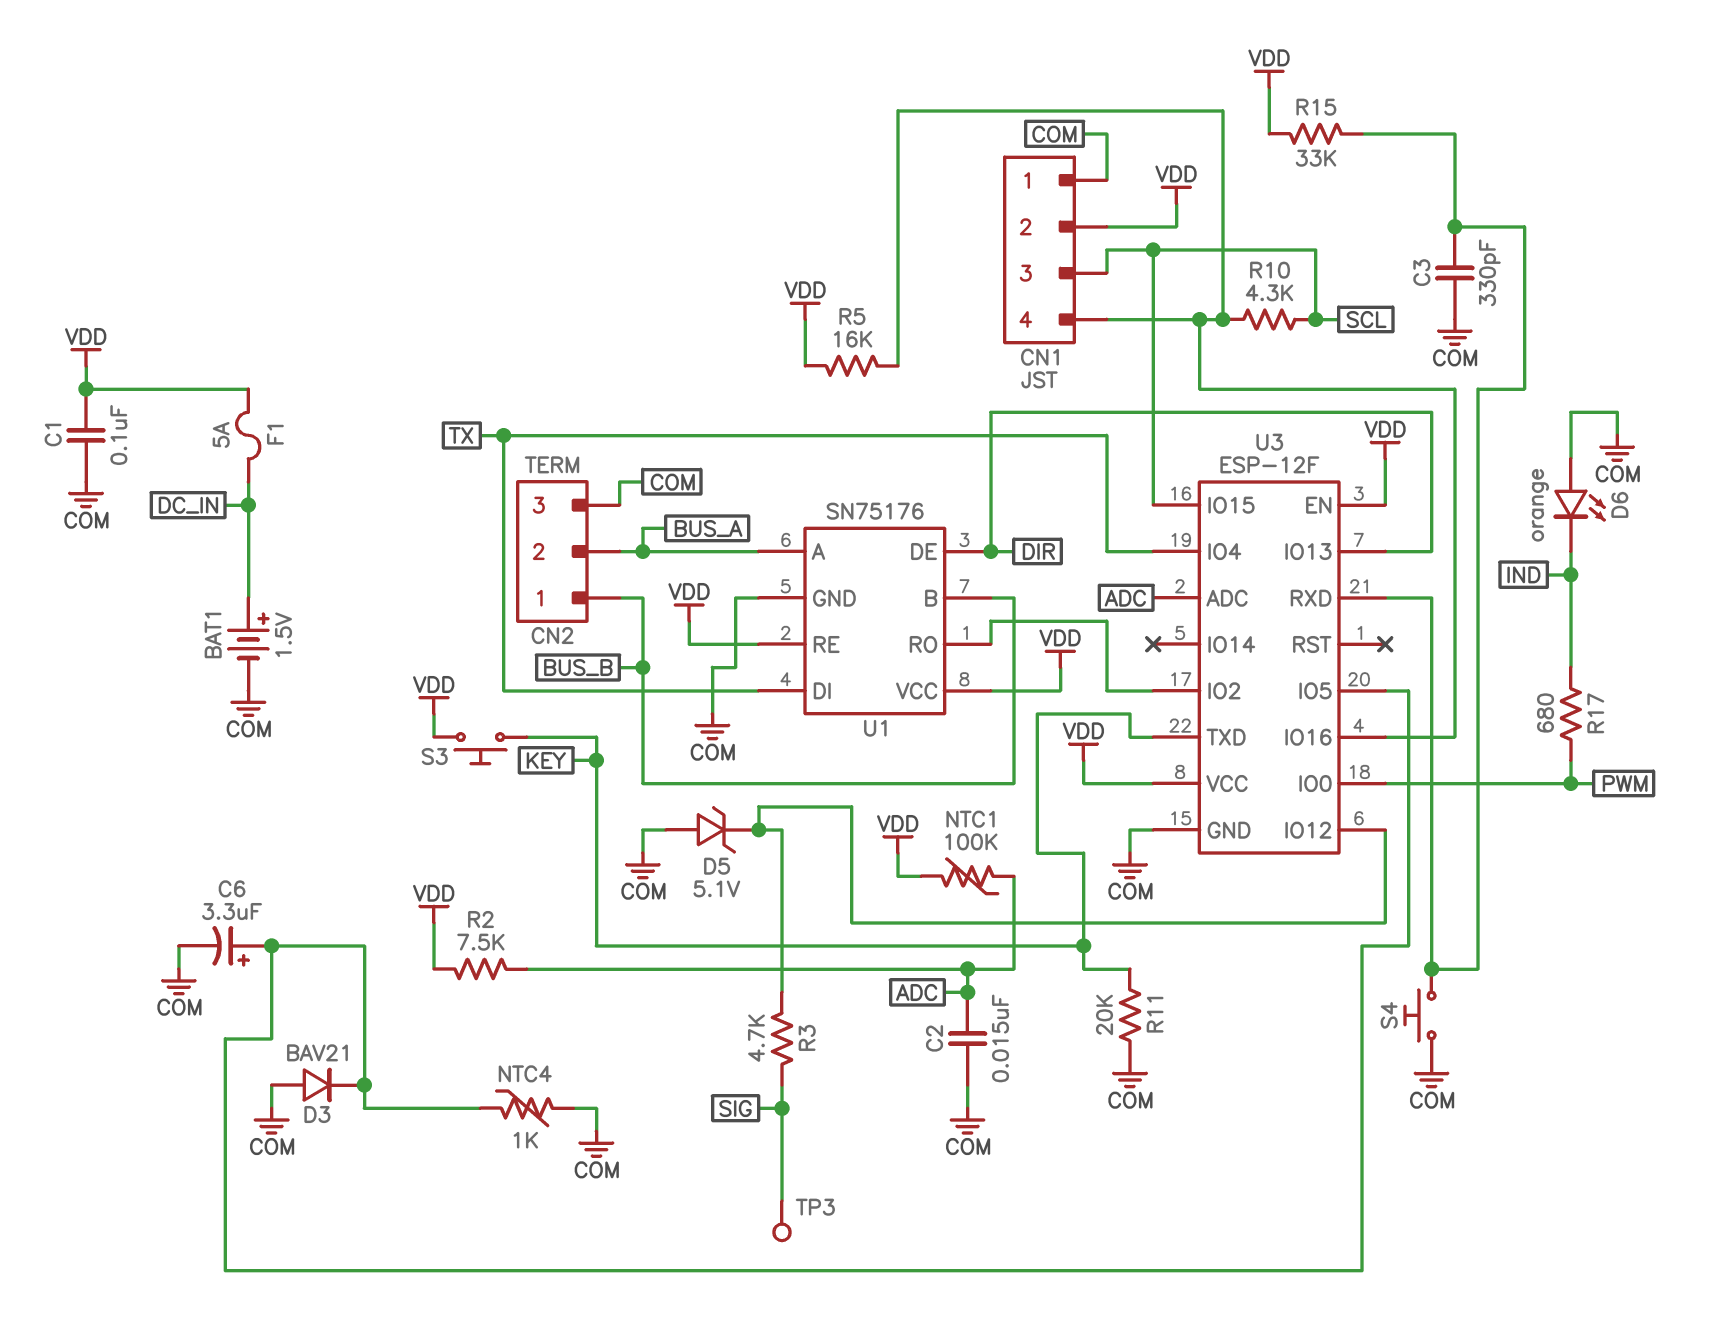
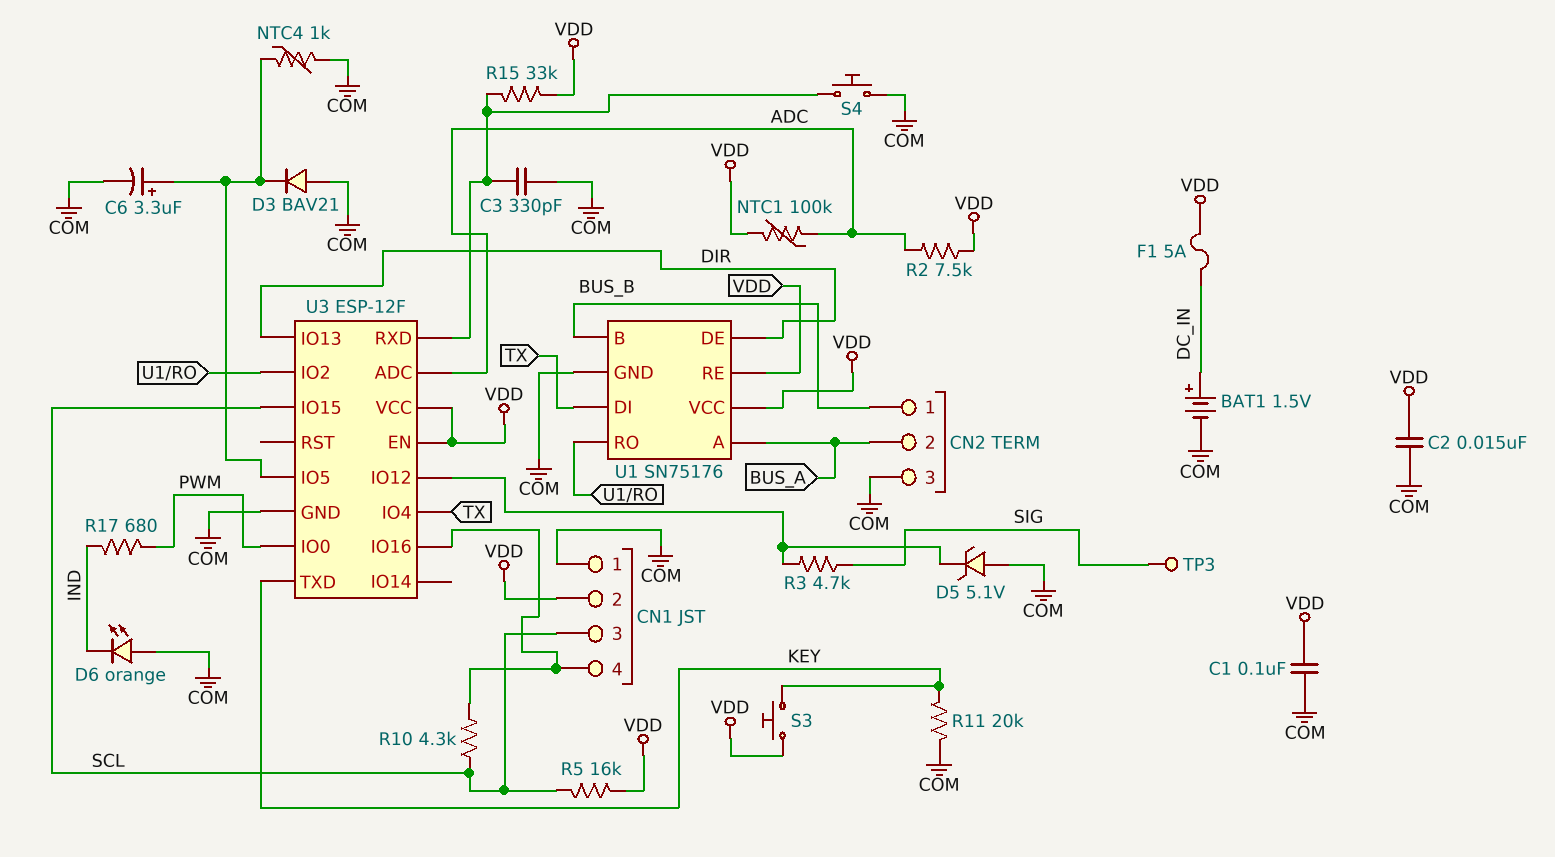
C2: 15nF (ADC, COM) -> 15nF (COM, VDD)
R5: 16k (CN1/4, VDD) -> 16k (SCL, VDD)

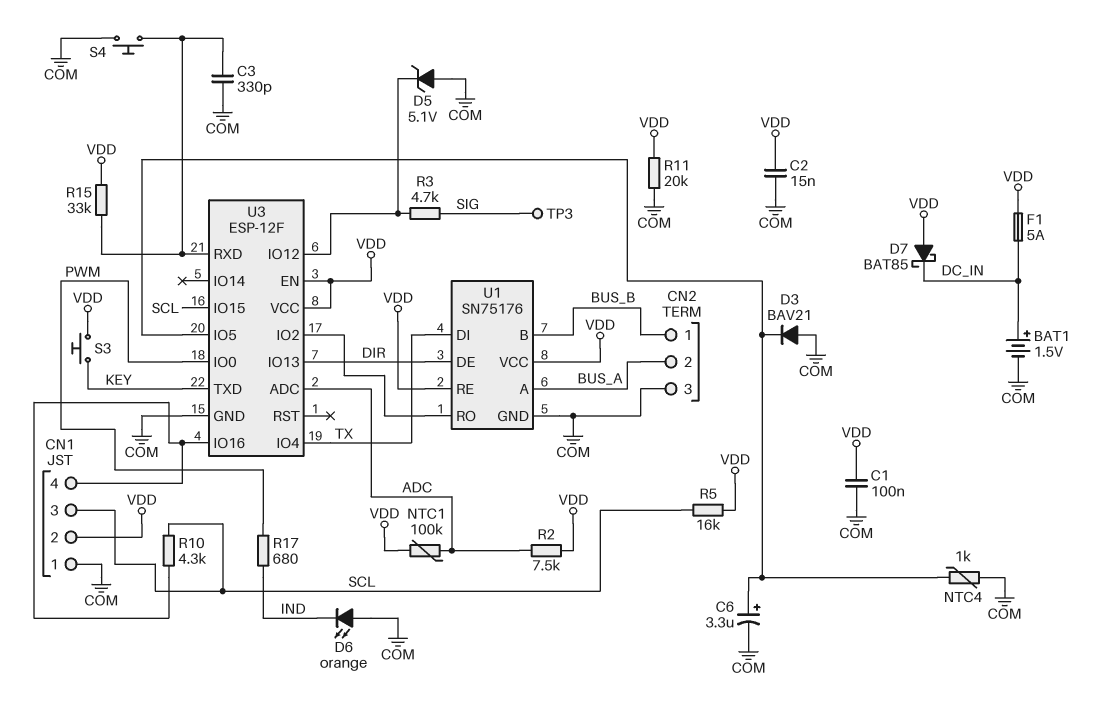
D7: none -> schottky BAT85 (A VDD, K DC_IN)
R11: 20k (COM, KEY) -> 20k (COM, VDD)

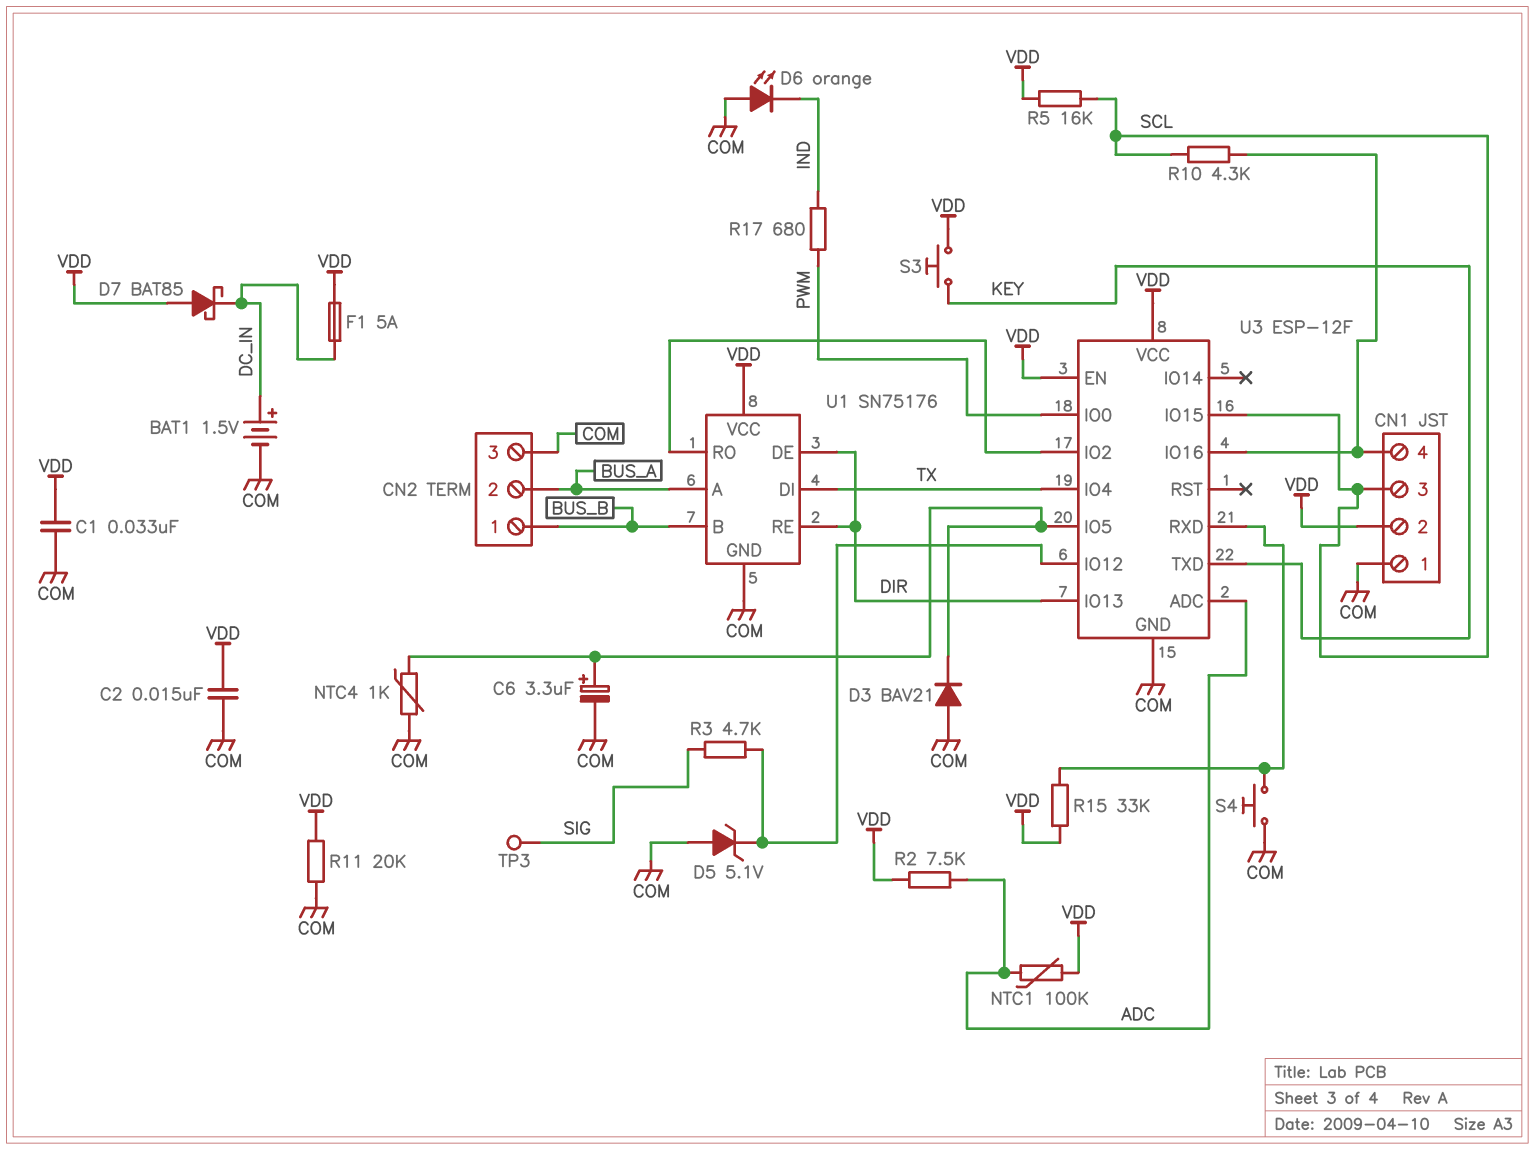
C1: 100nF (COM, VDD) -> 33nF (COM, VDD)
C3: 330pF (COM, U3/RXD) -> none
U1 pin RE: VDD -> DIR

